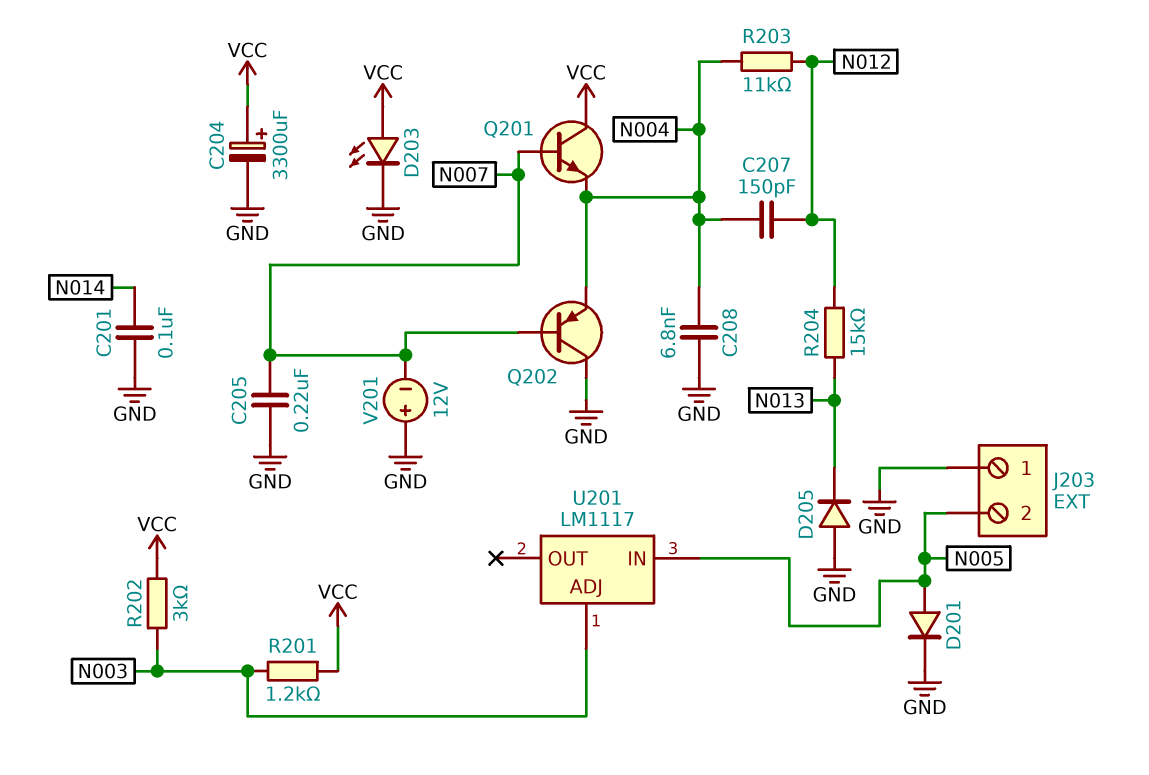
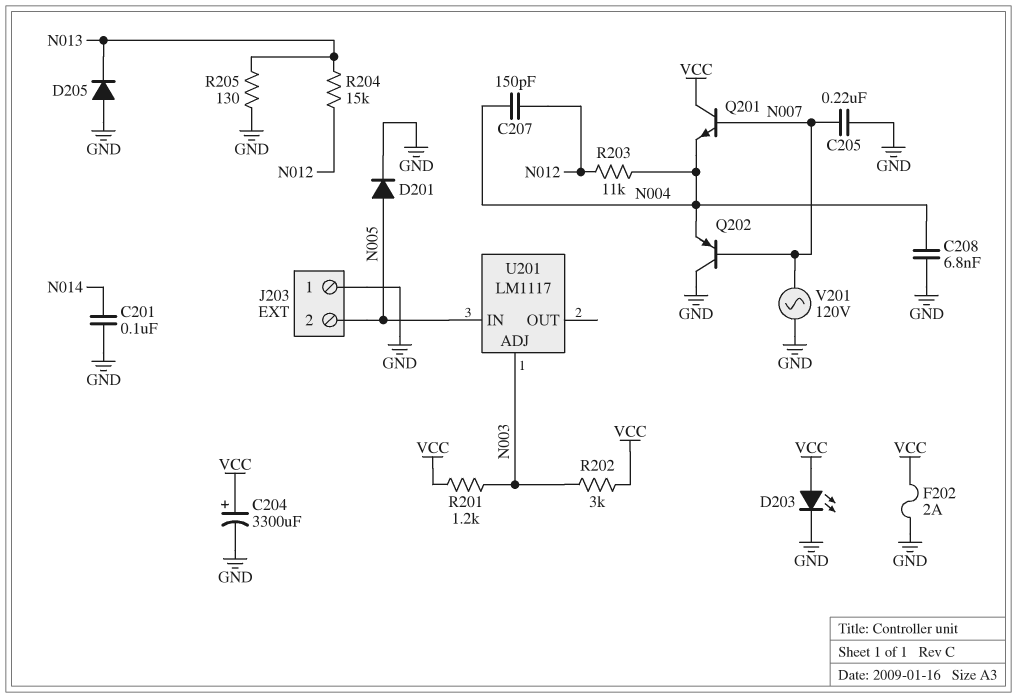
F202: none -> 2A (GND, VCC)
R205: none -> 130 (GND, N013)
V201: 12V (plus GND, minus N007) -> AC 120V (GND, N007)

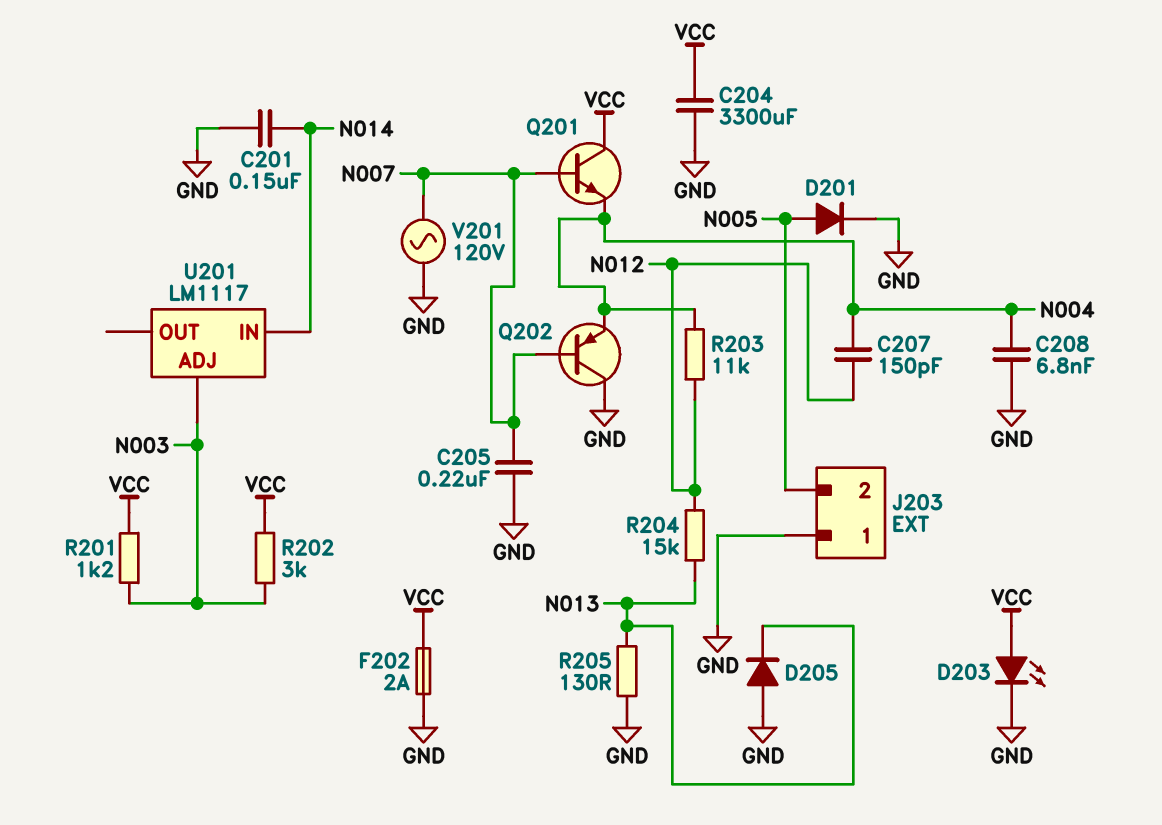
C201: 100nF (GND, N014) -> 150nF (GND, N014)
C204: 3300uF (plus VCC, minus GND) -> 3300uF (GND, VCC)
U201 pin IN: N005 -> N014

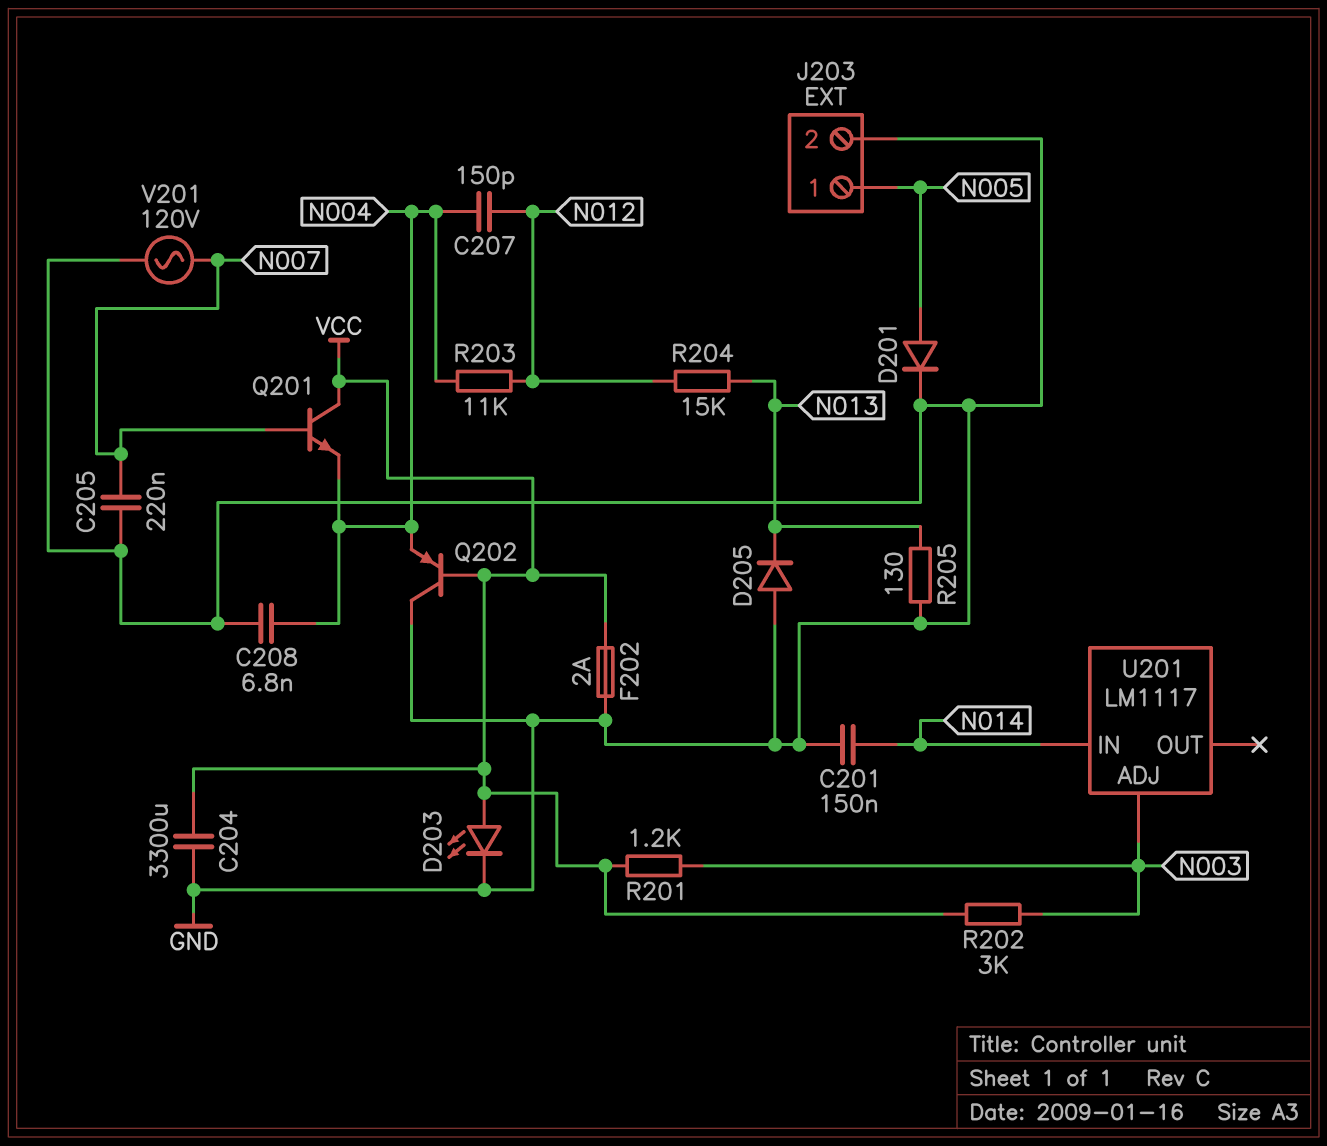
J203 pin 1: GND -> N005
J203 pin 2: N005 -> GND
Q202: PNP (B N007, C GND, E N004) -> PNP (B VCC, C GND, E N004)

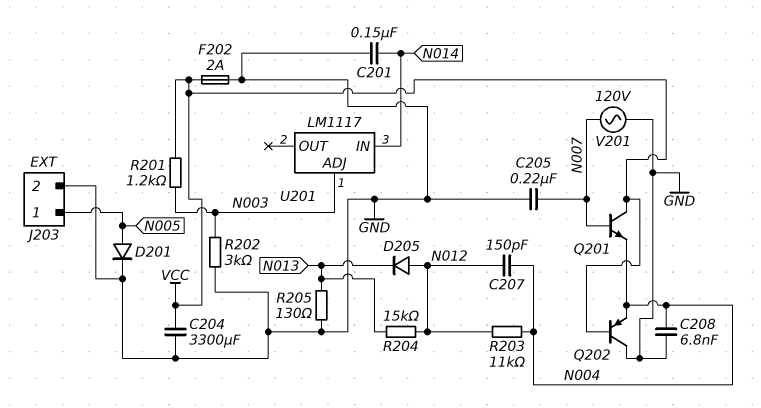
D203: LED (A VCC, K GND) -> none
D205: diode (A GND, K N013) -> diode (A N012, K N013)
R202: 3k (N003, VCC) -> 3k (GND, N003)

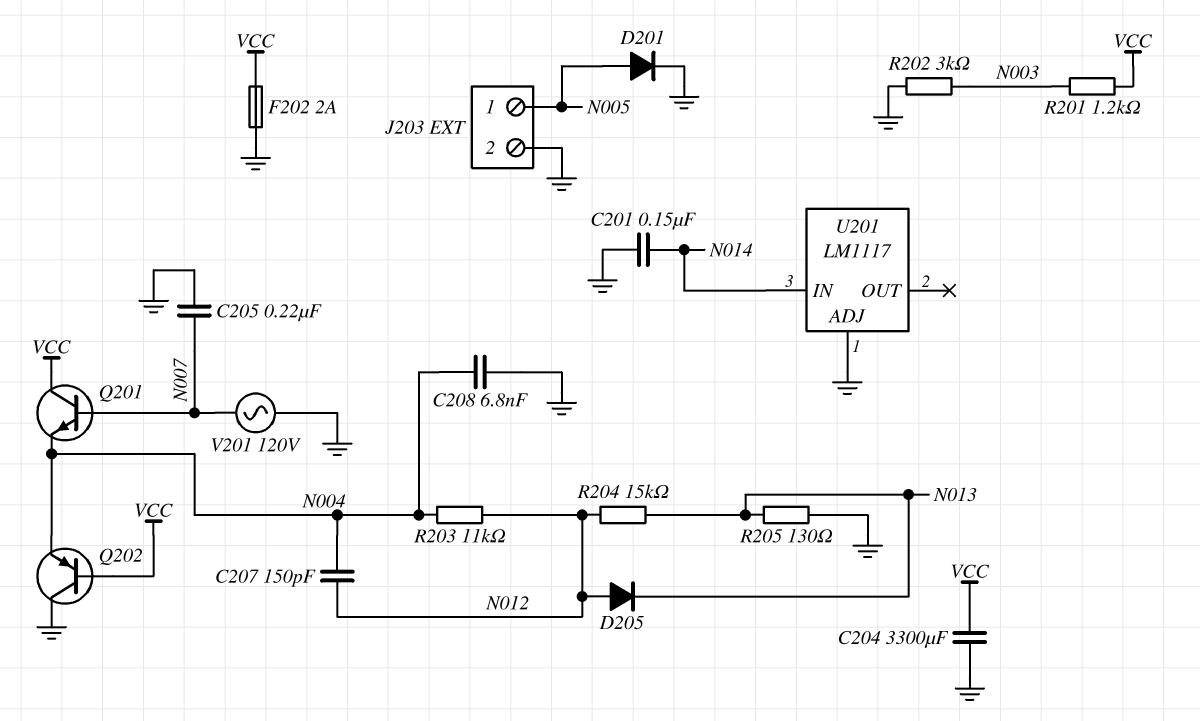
U201 pin ADJ: N003 -> GND

